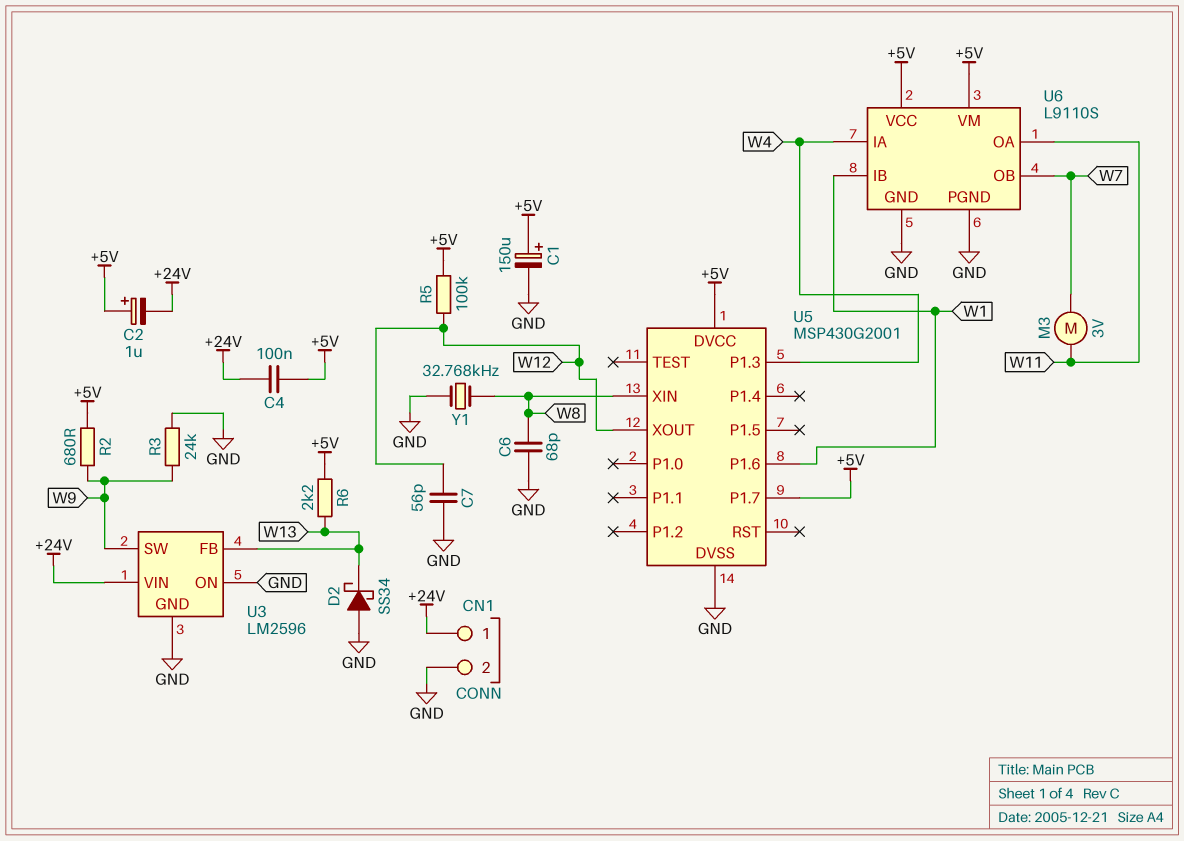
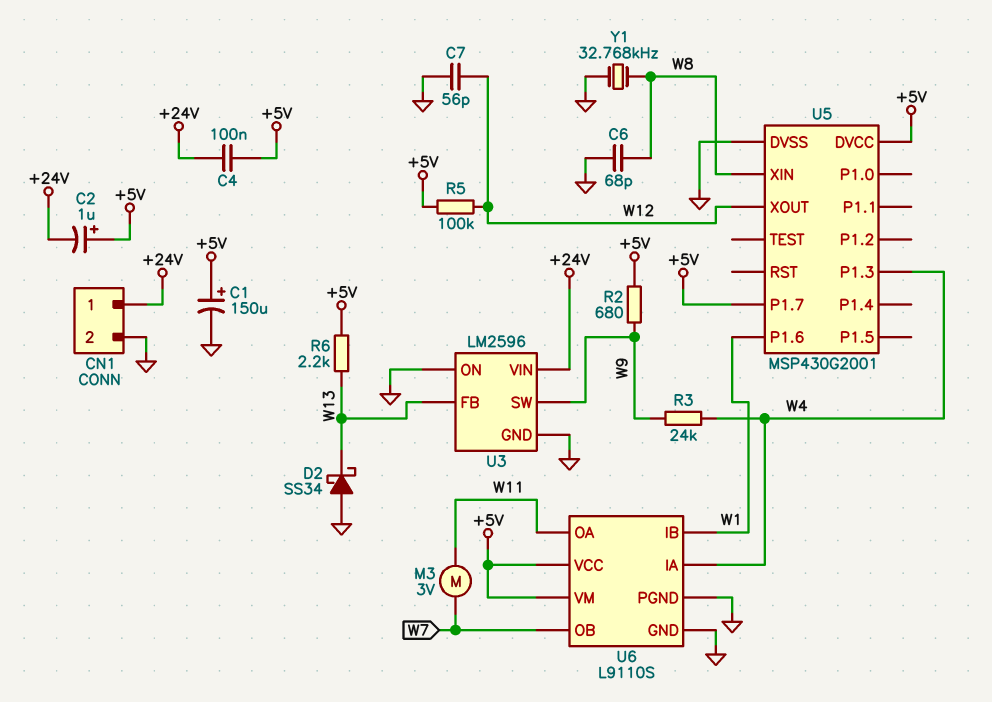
R3: 24k (GND, W9) -> 24k (W4, W9)

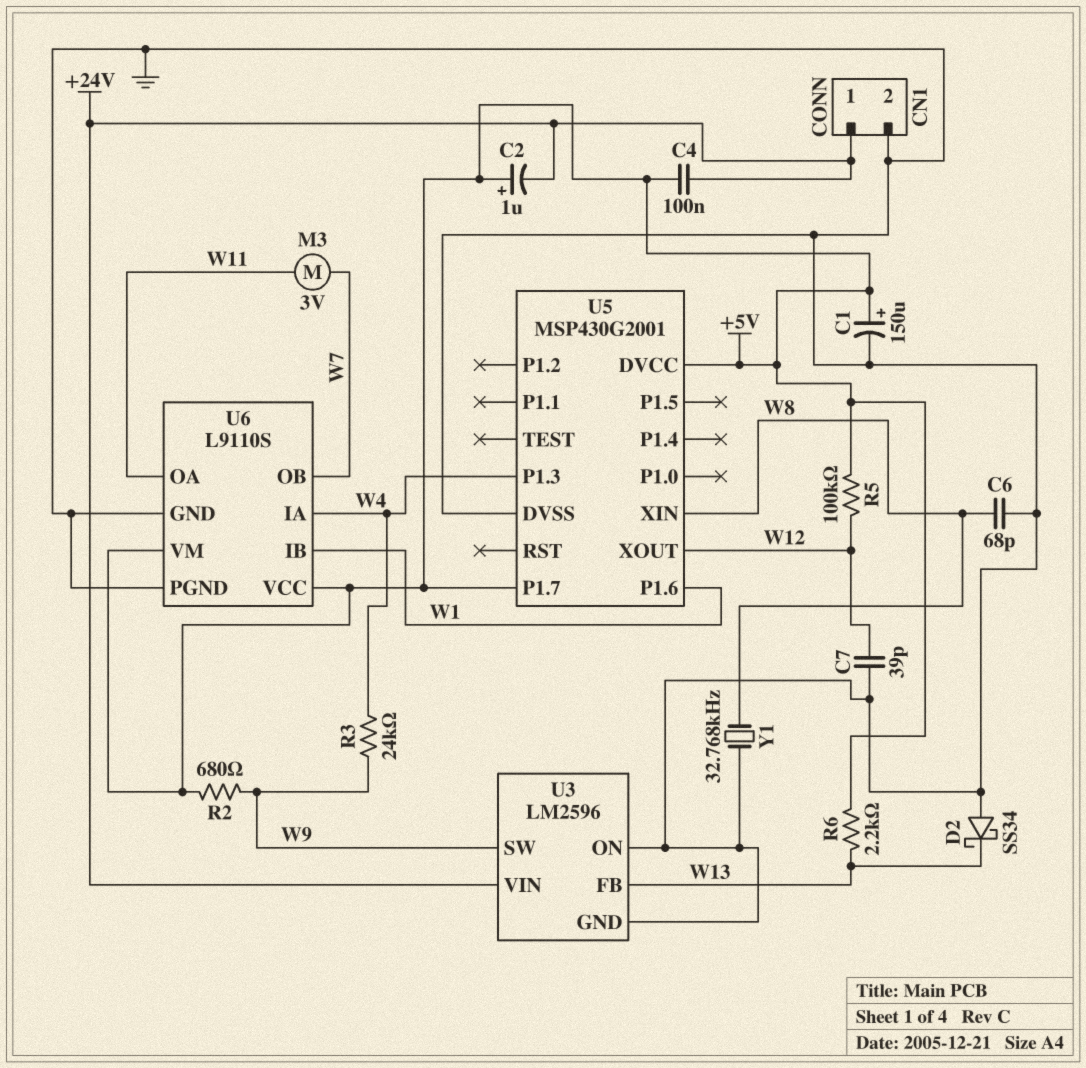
C7: 56pF (GND, W12) -> 39pF (GND, W12)

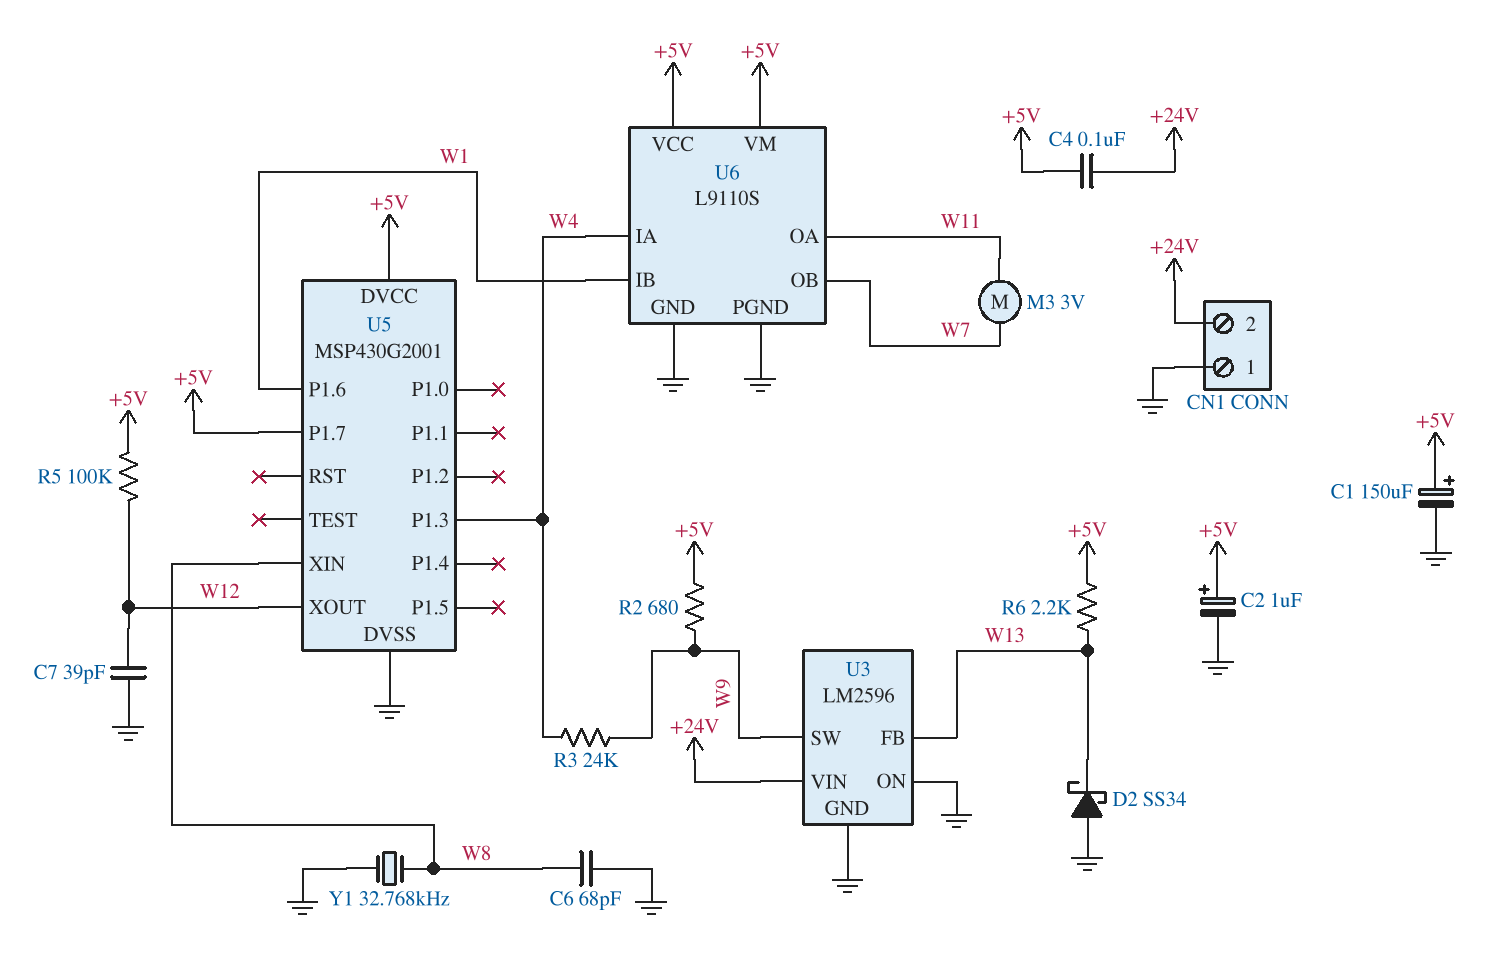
C2: 1uF (plus +5V, minus +24V) -> 1uF (plus +5V, minus GND)
CN1 pin 1: +24V -> GND
CN1 pin 2: GND -> +24V

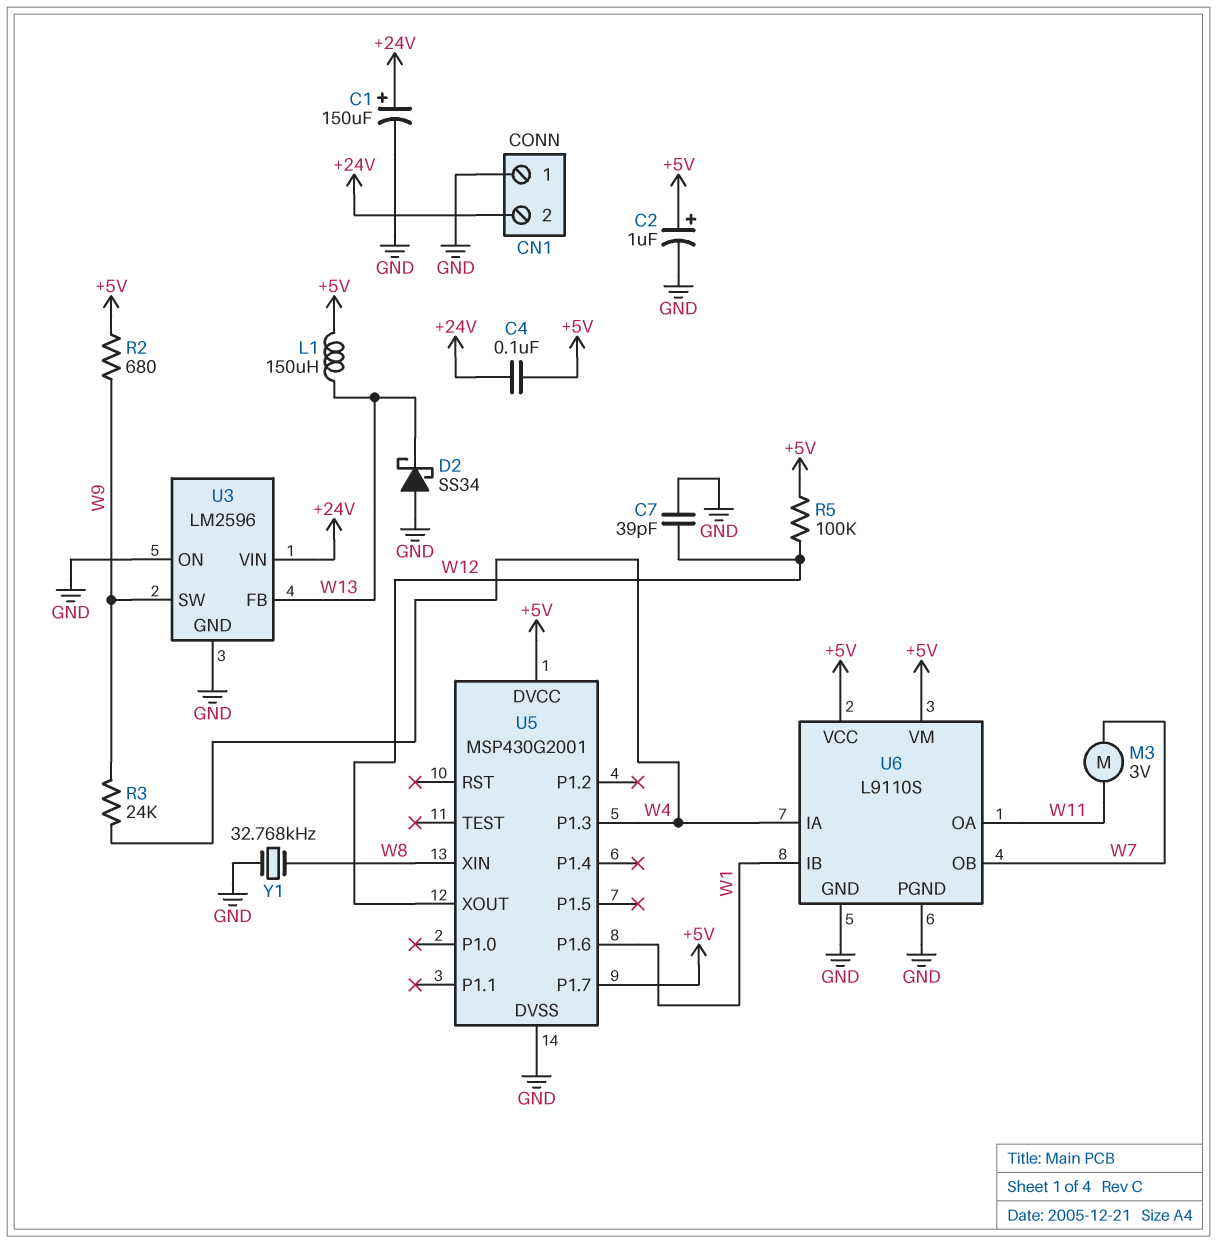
C1: 150uF (plus +5V, minus GND) -> 150uF (plus +24V, minus GND)
C6: 68pF (GND, W8) -> none
L1: none -> 150uH (+5V, W13)
R6: 2.2k (+5V, W13) -> none

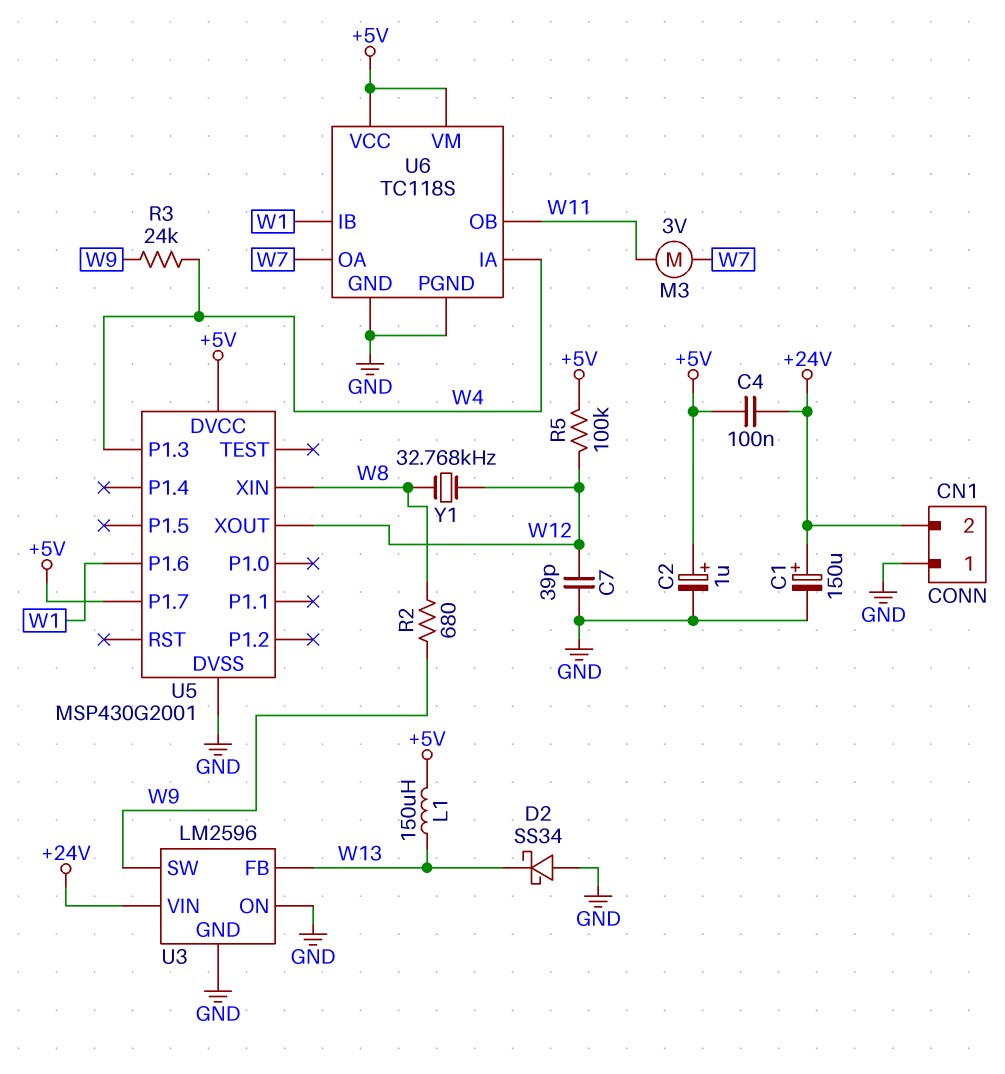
R2: 680 (+5V, W9) -> 680 (W8, W9)
U6: L9110S -> TC118S
U6 pin OA: W11 -> W7
U6 pin OB: W7 -> W11
Y1: 32.768kHz (GND, W8) -> 32.768kHz (W8, W12)

